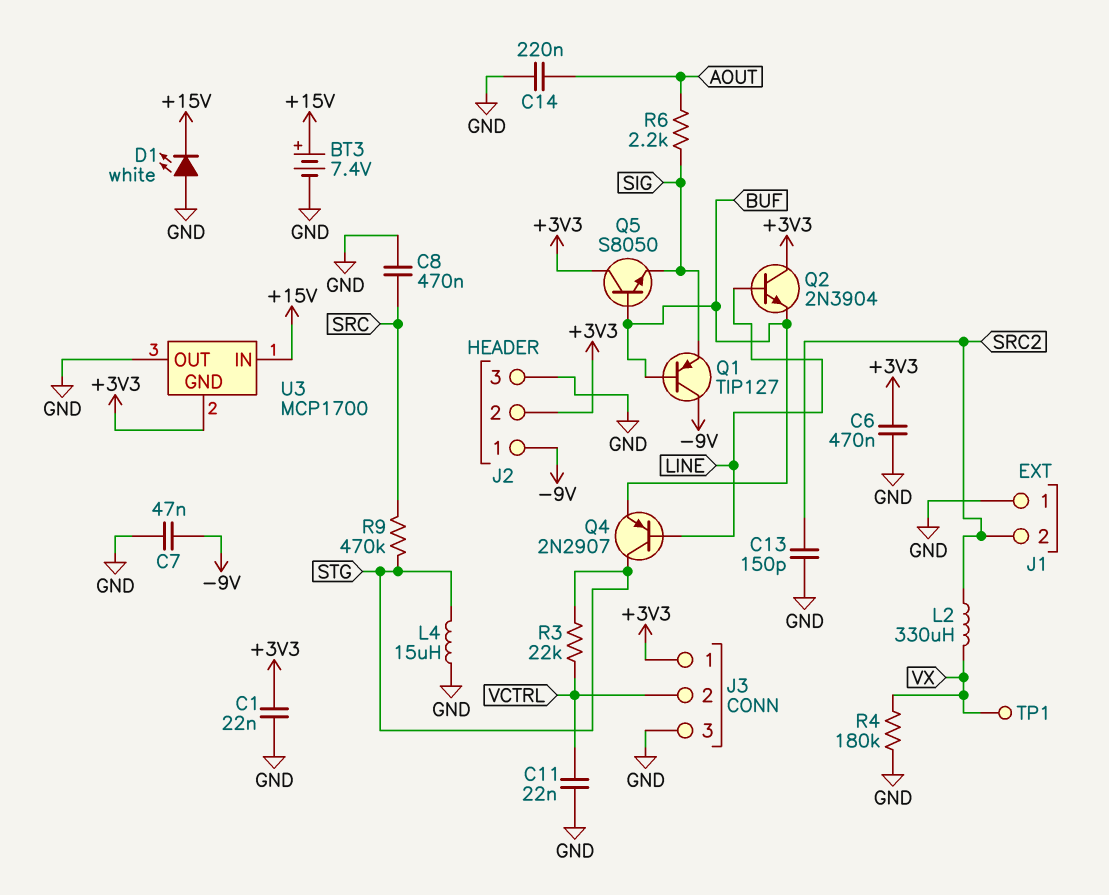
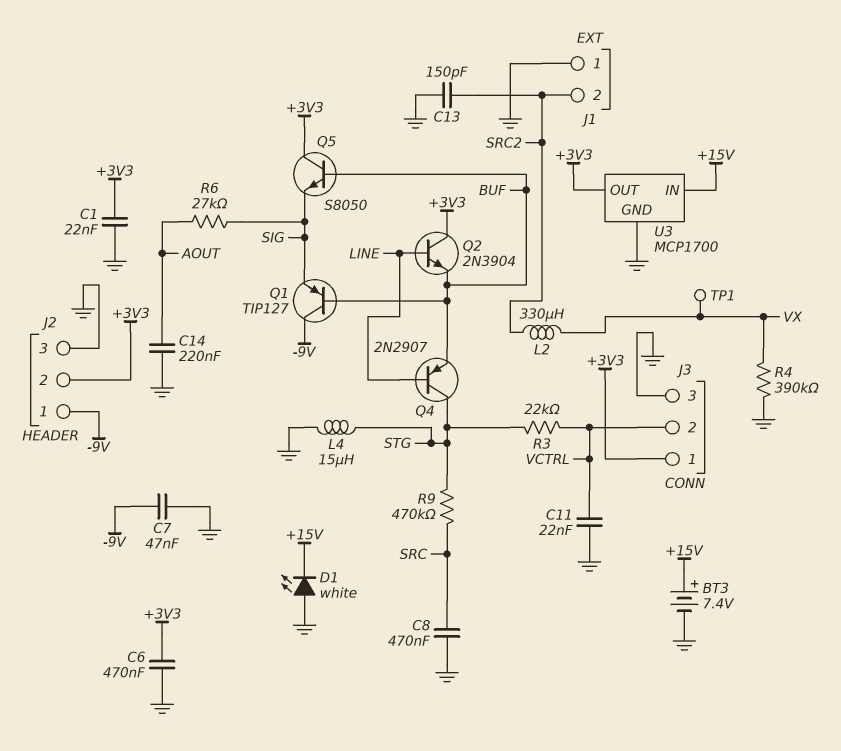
R4: 180k (GND, VX) -> 390k (GND, VX)
R6: 2.2k (AOUT, SIG) -> 27k (AOUT, SIG)
U3 pin GND: +3V3 -> GND
U3 pin OUT: GND -> +3V3

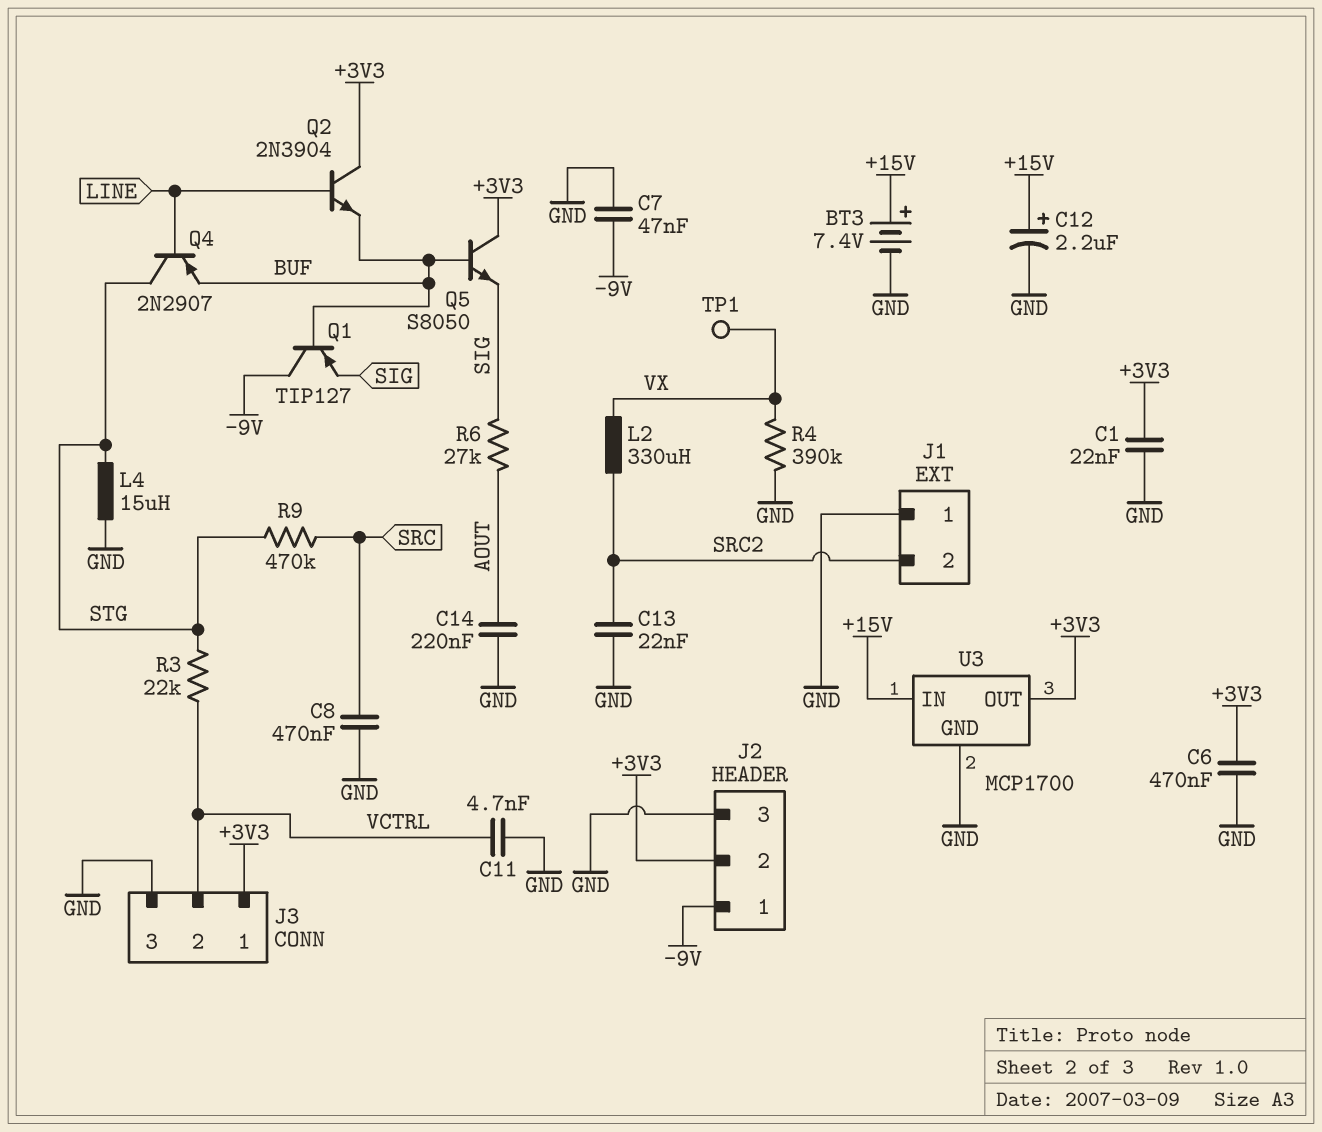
C11: 22nF (GND, VCTRL) -> 4.7nF (GND, VCTRL)
C12: none -> 2.2uF (plus +15V, minus GND)
C13: 150pF (GND, SRC2) -> 22nF (GND, SRC2)
D1: LED white (A GND, K +15V) -> none

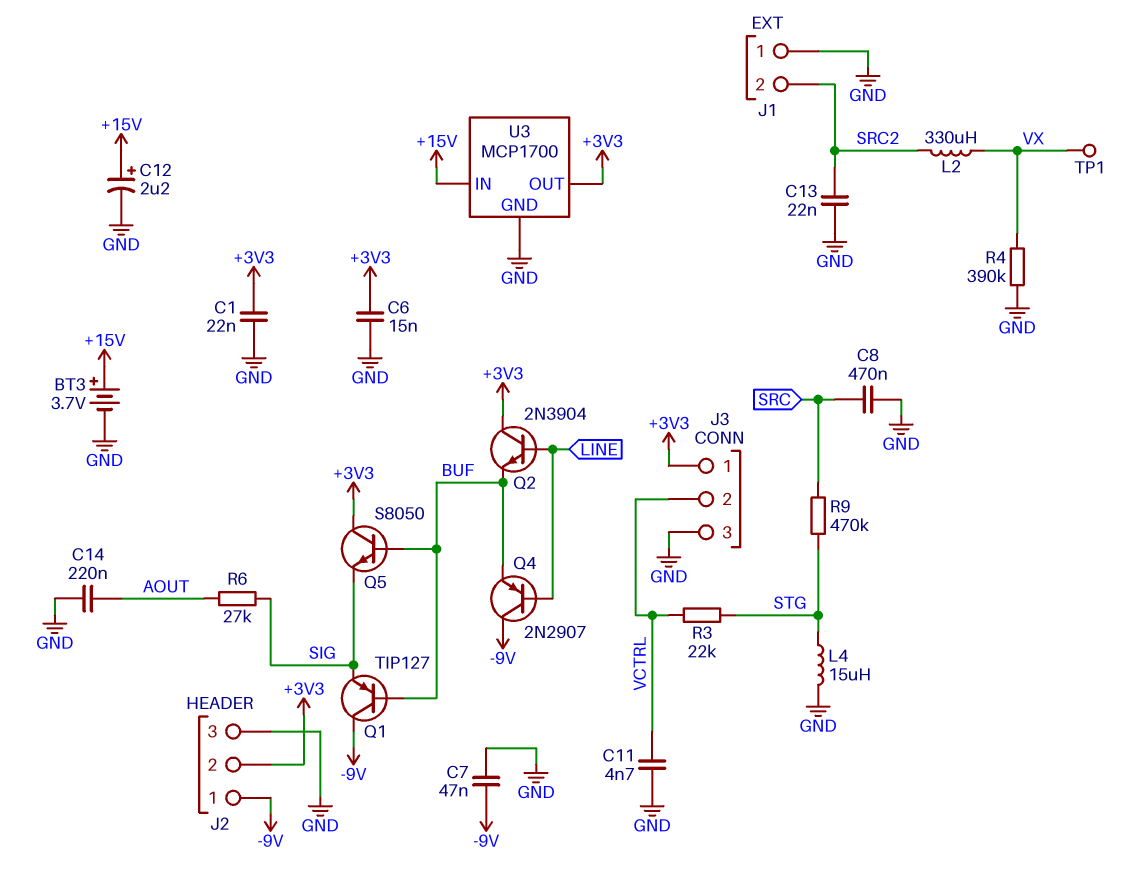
BT3: 7.4V (plus +15V, minus GND) -> 3.7V (plus +15V, minus GND)
C6: 470nF (+3V3, GND) -> 15nF (+3V3, GND)
Q4: PNP 2N2907 (B LINE, C STG, E BUF) -> PNP 2N2907 (B LINE, C -9V, E BUF)

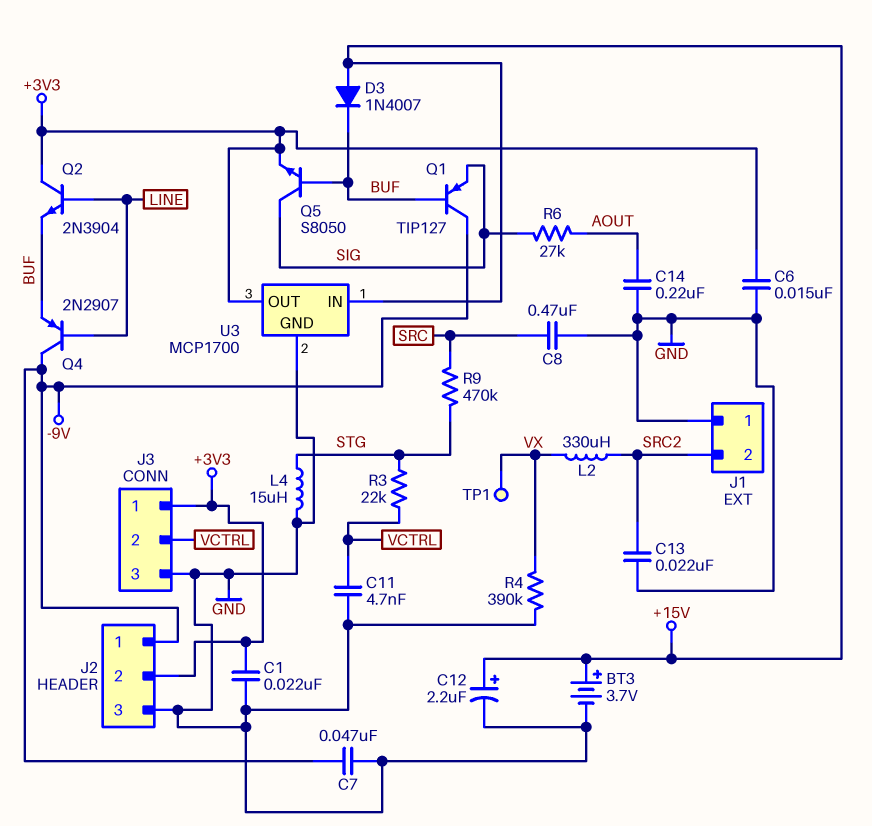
D3: none -> diode 1N4007 (A +15V, K BUF)
Q5: NPN S8050 (B BUF, C +3V3, E SIG) -> NPN S8050 (B BUF, C SIG, E +3V3)

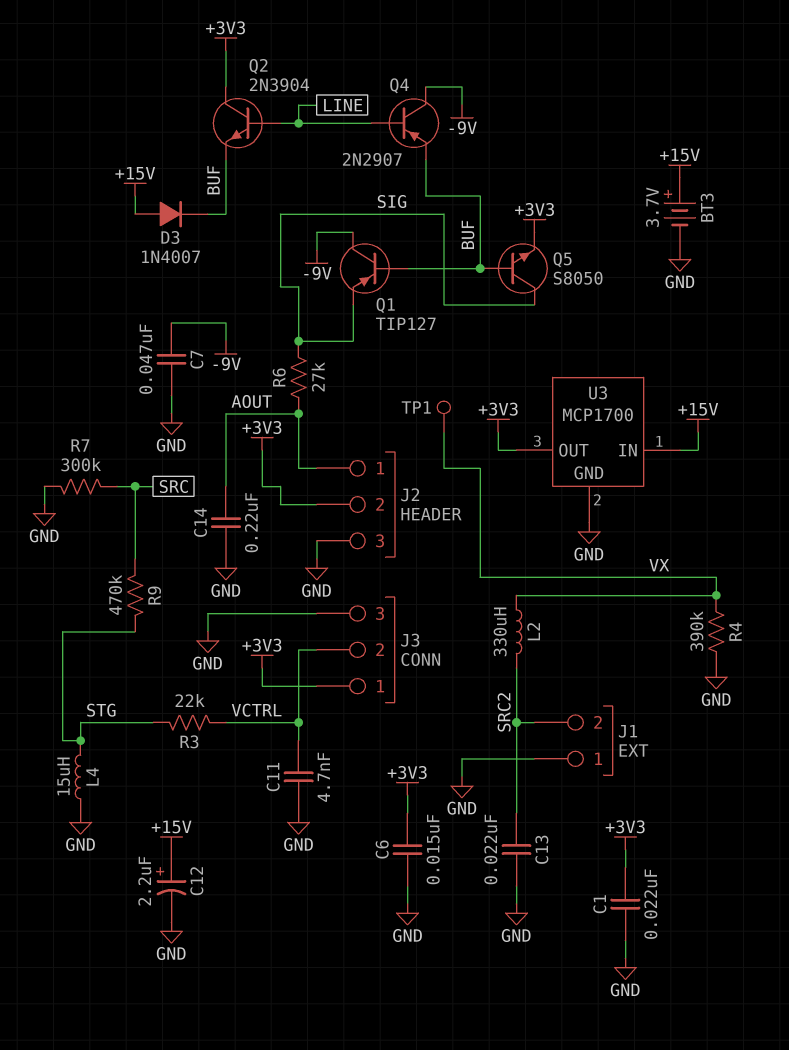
C8: 470nF (GND, SRC) -> none
J2 pin 1: -9V -> AOUT
R7: none -> 300k (GND, SRC)

